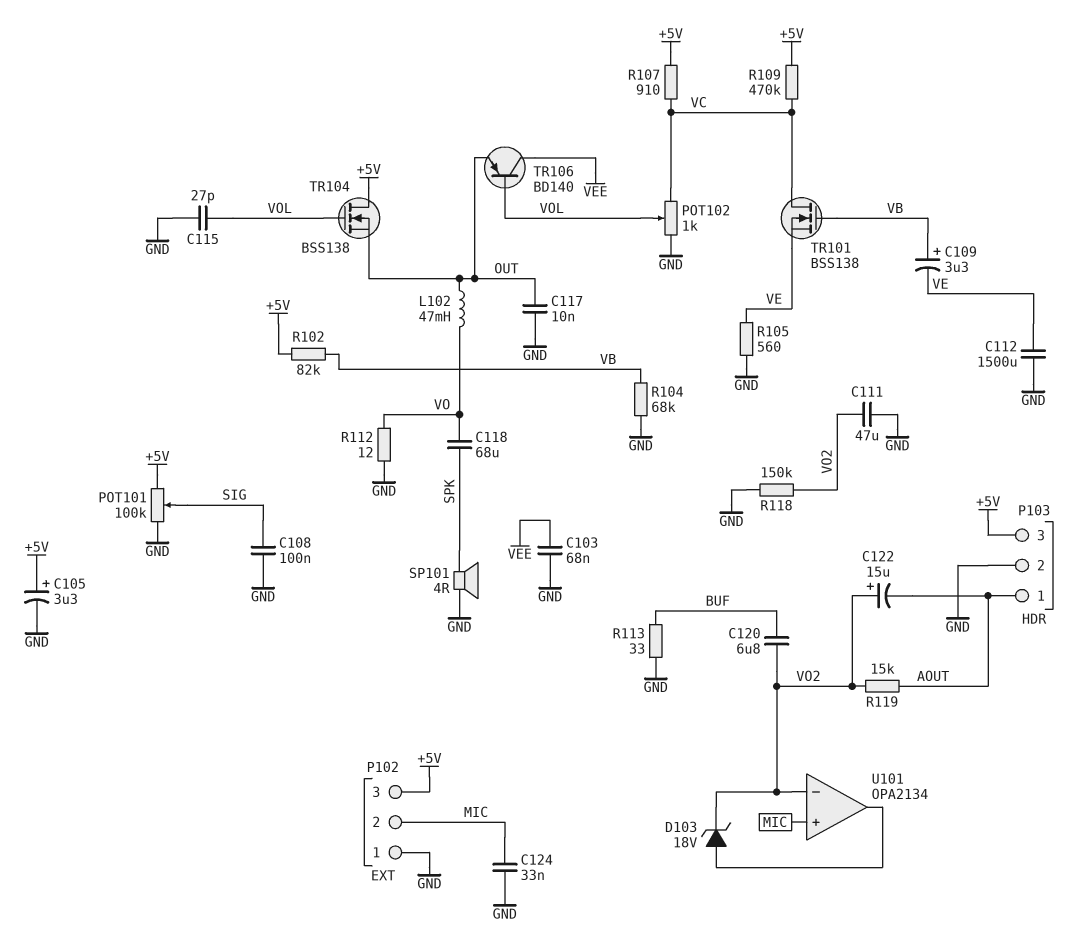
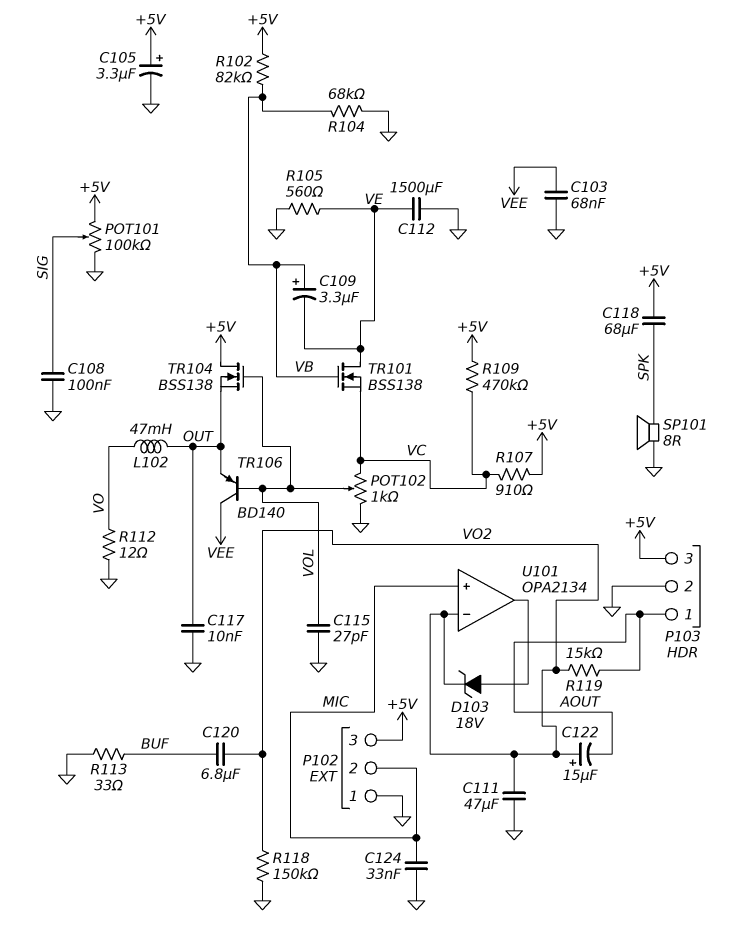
C118: 68uF (SPK, VO) -> 68uF (+5V, SPK)
SP101: speaker 4R (GND, SPK) -> speaker 8R (GND, SPK)
TR101: NMOS BSS138 (G VB, D VC, S VE) -> NMOS BSS138 (G VB, D VE, S VC)

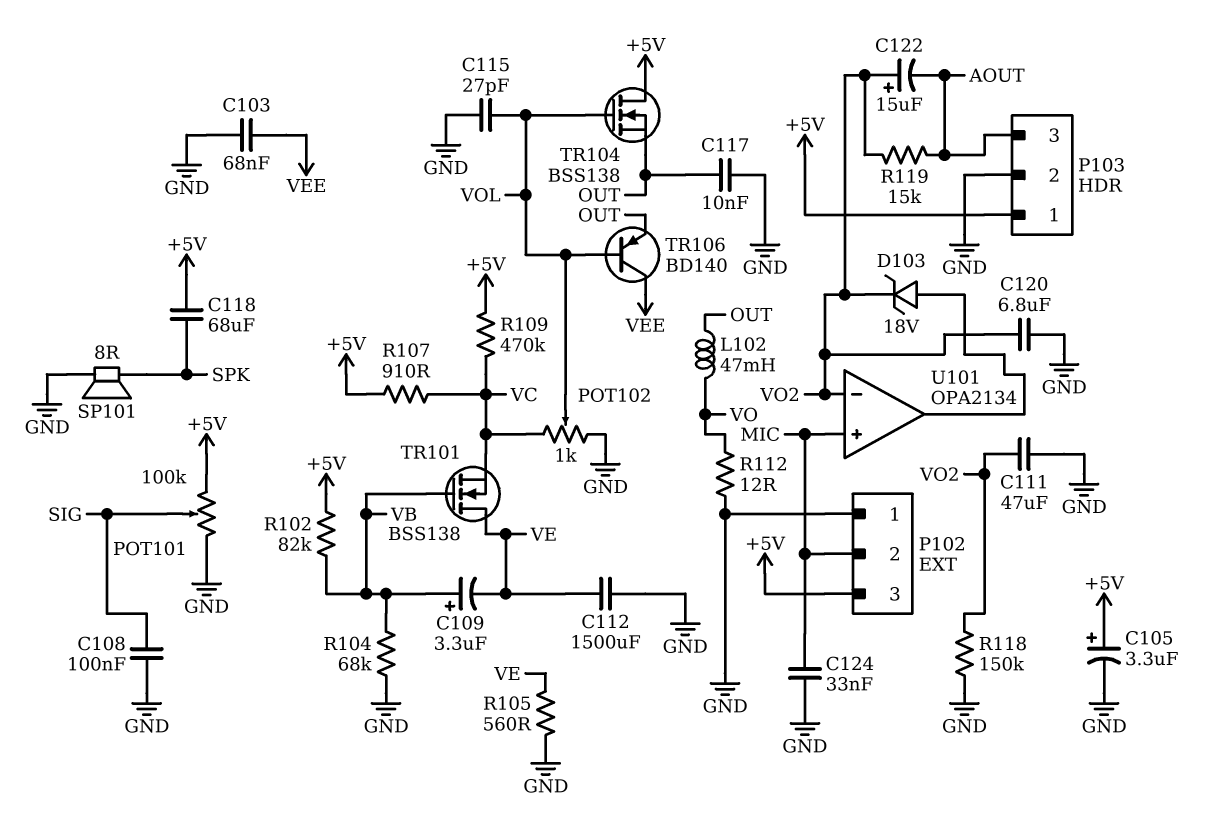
C120: 6.8uF (BUF, VO2) -> 6.8uF (GND, VO2)
P103 pin 1: AOUT -> +5V
P103 pin 3: +5V -> AOUT
R113: 33 (BUF, GND) -> none

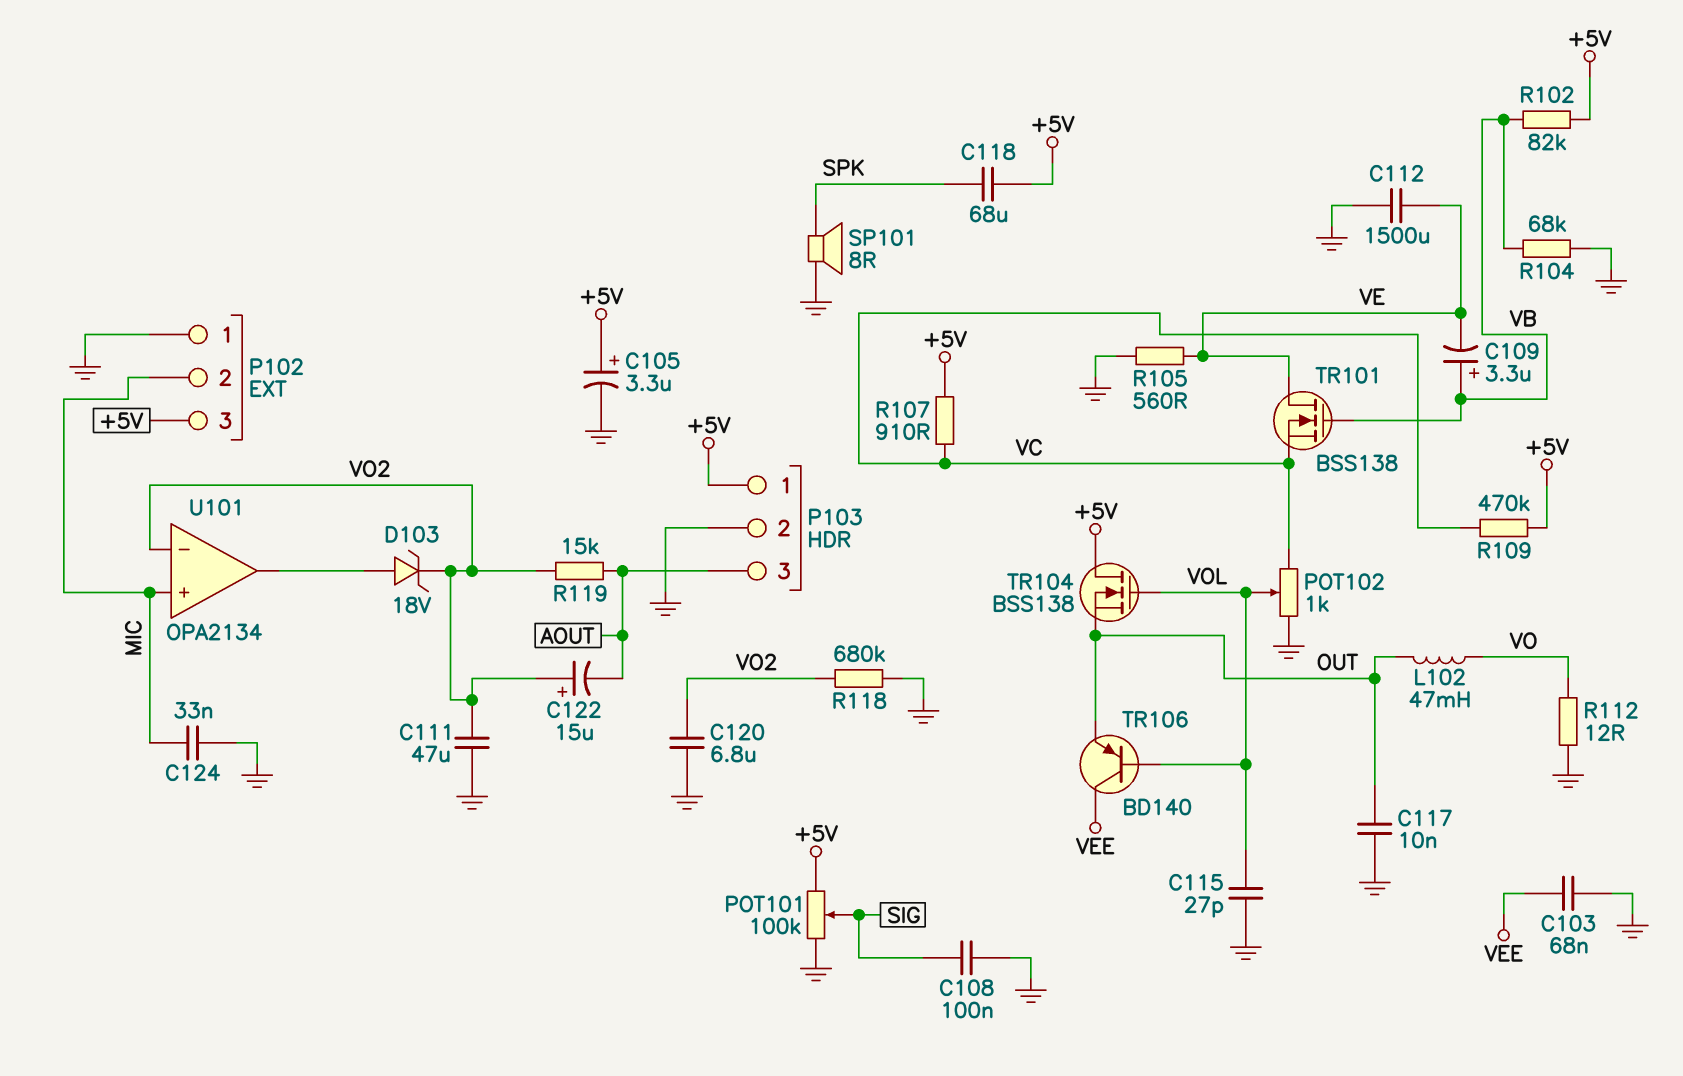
R118: 150k (GND, VO2) -> 680k (GND, VO2)

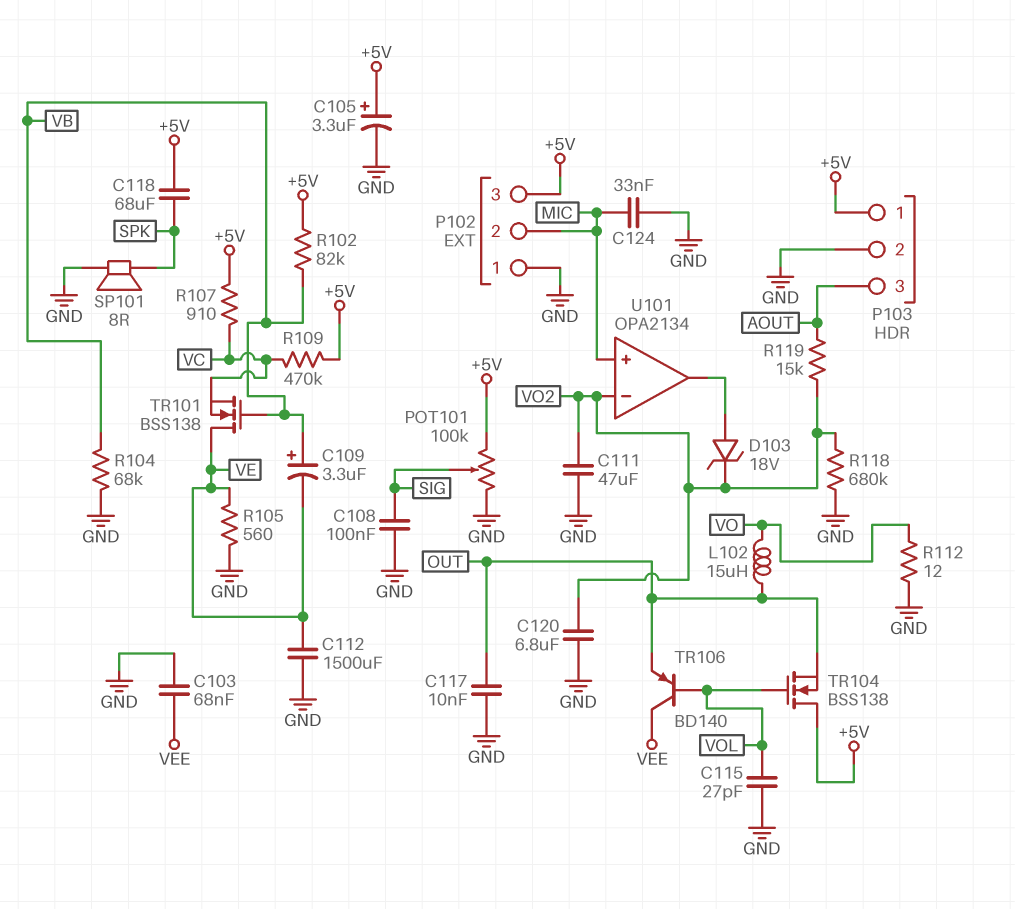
C122: 15uF (plus VO2, minus AOUT) -> none
L102: 47mH (OUT, VO) -> 15uH (OUT, VO)
POT102: 1k (GND, VC, wiper VOL) -> none

